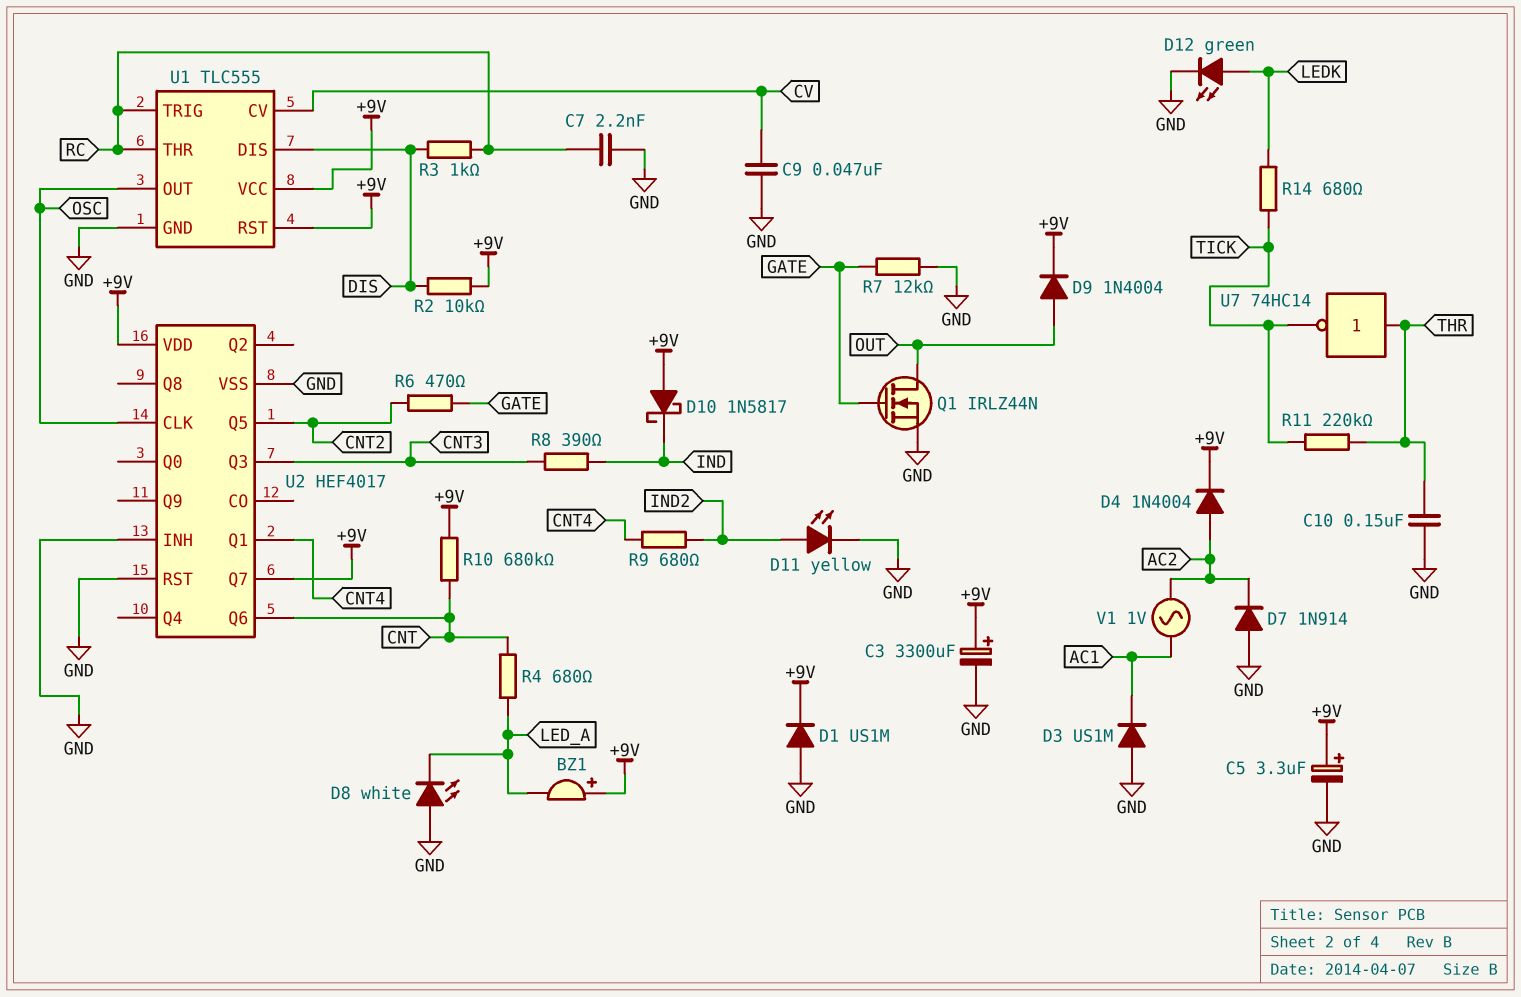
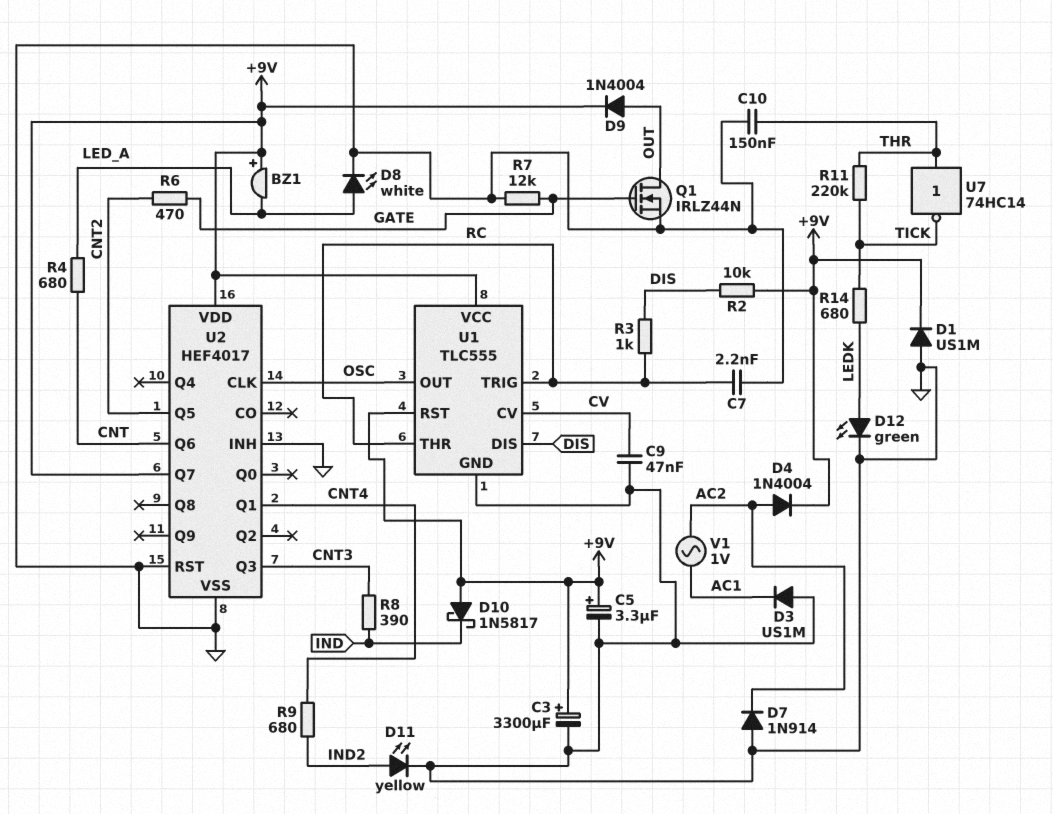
D8: LED white (A GND, K LED_A) -> LED white (A LED_A, K GND)
R10: 680k (+9V, CNT) -> none

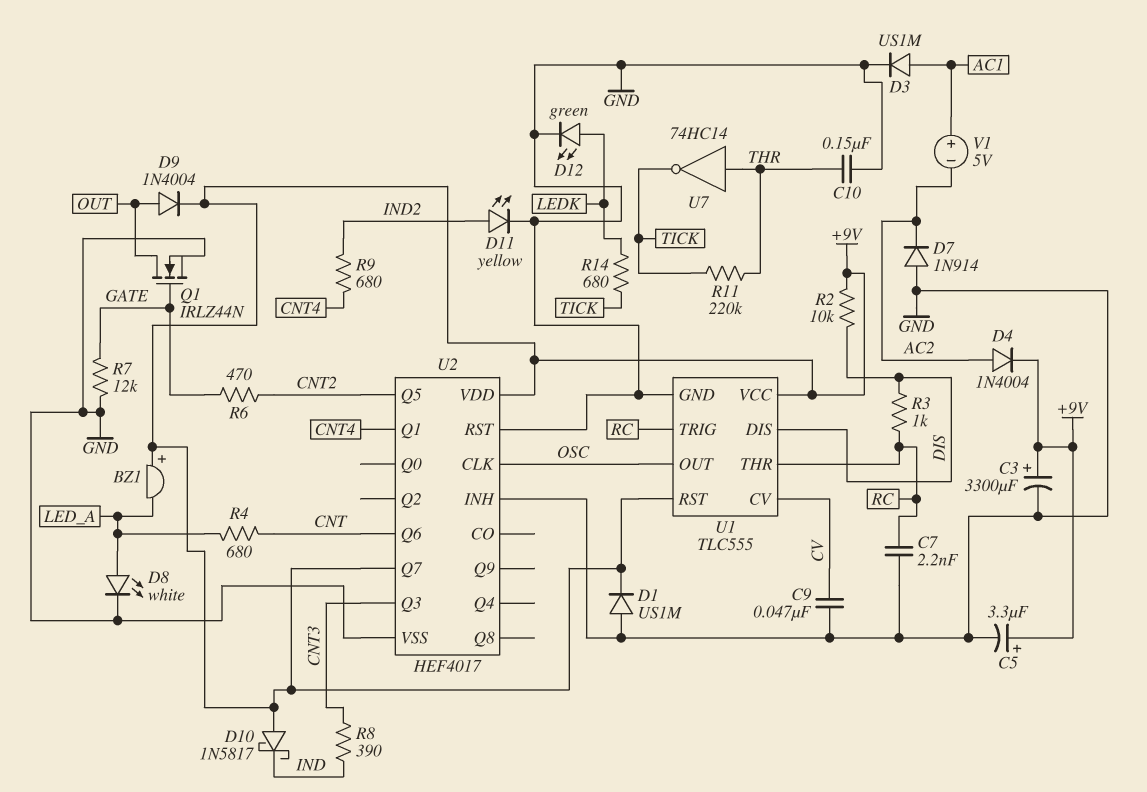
D3: diode US1M (A GND, K AC1) -> diode US1M (A AC1, K GND)
V1: AC 1V (AC1, AC2) -> 5V (plus AC1, minus AC2)

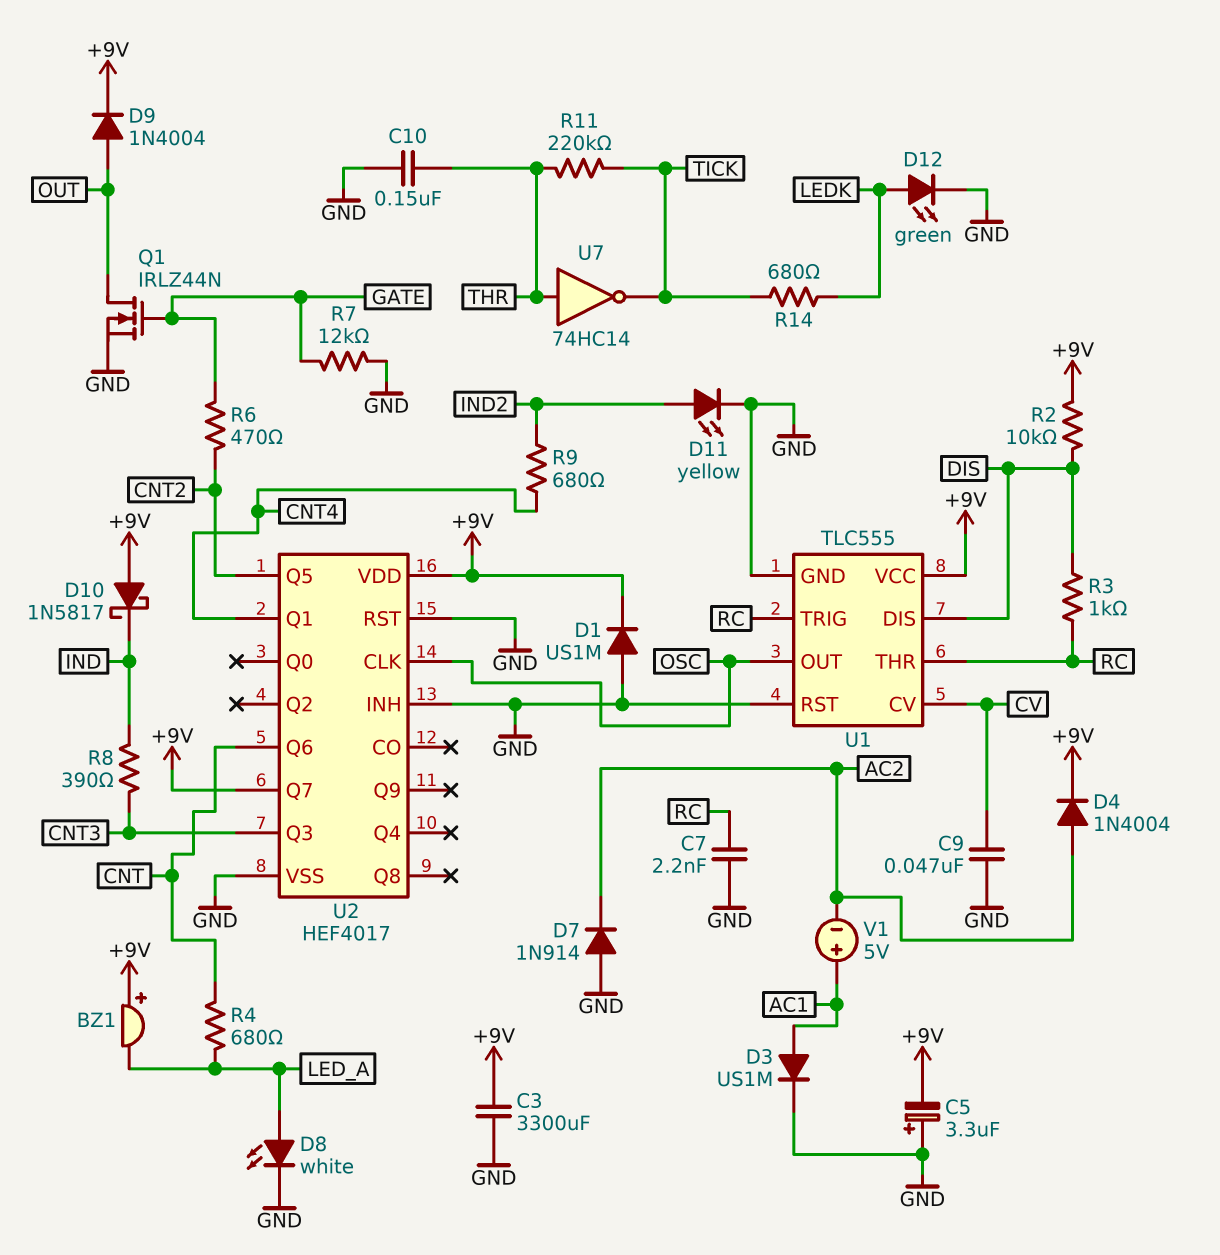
C3: 3300uF (plus +9V, minus GND) -> 3300uF (+9V, GND)
C5: 3.3uF (plus +9V, minus GND) -> 3.3uF (plus GND, minus +9V)
U1 pin RST: +9V -> GND

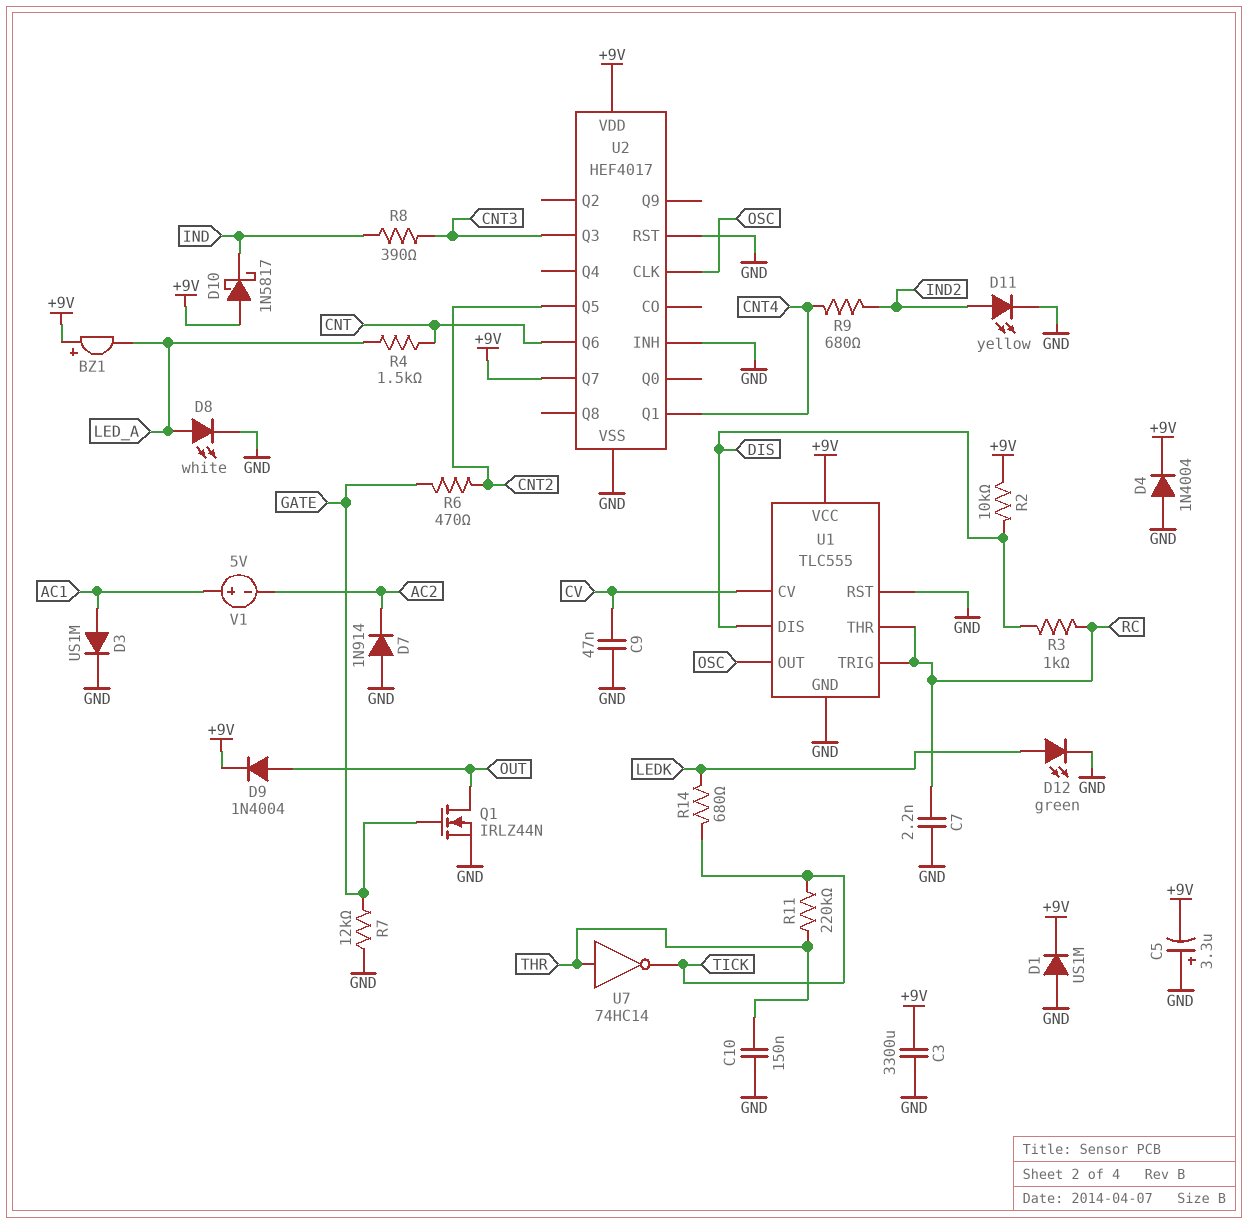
D4: diode 1N4004 (A AC2, K +9V) -> diode 1N4004 (A GND, K +9V)
R4: 680 (CNT, LED_A) -> 1.5k (CNT, LED_A)

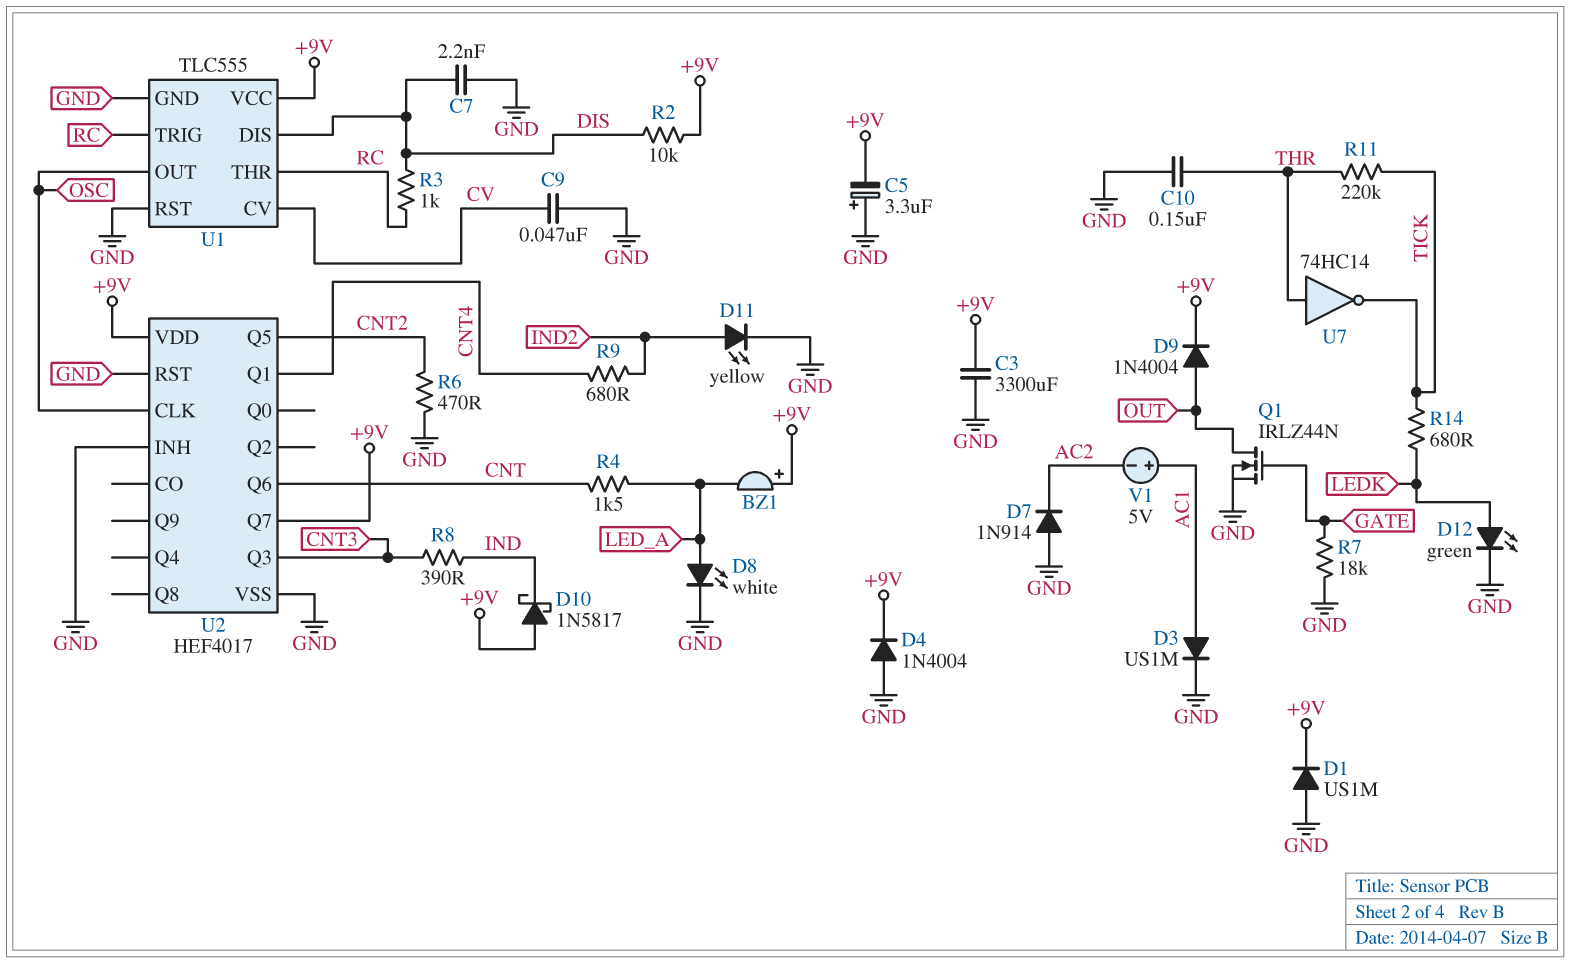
C7: 2.2nF (GND, RC) -> 2.2nF (DIS, GND)
R6: 470 (CNT2, GATE) -> 470 (CNT2, GND)
R7: 12k (GATE, GND) -> 18k (GATE, GND)

